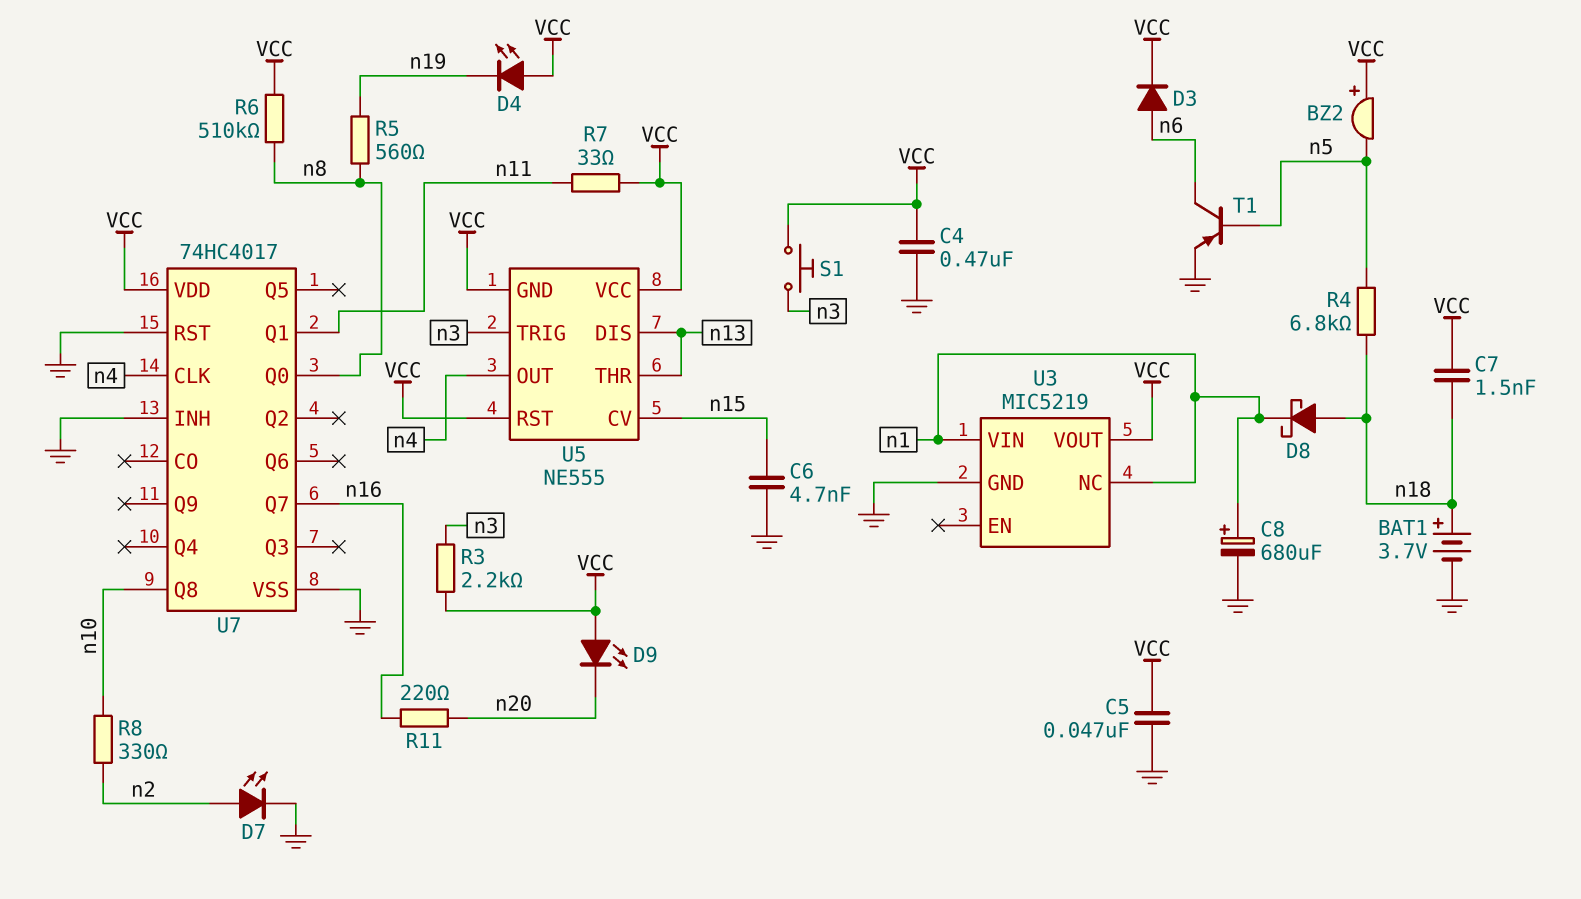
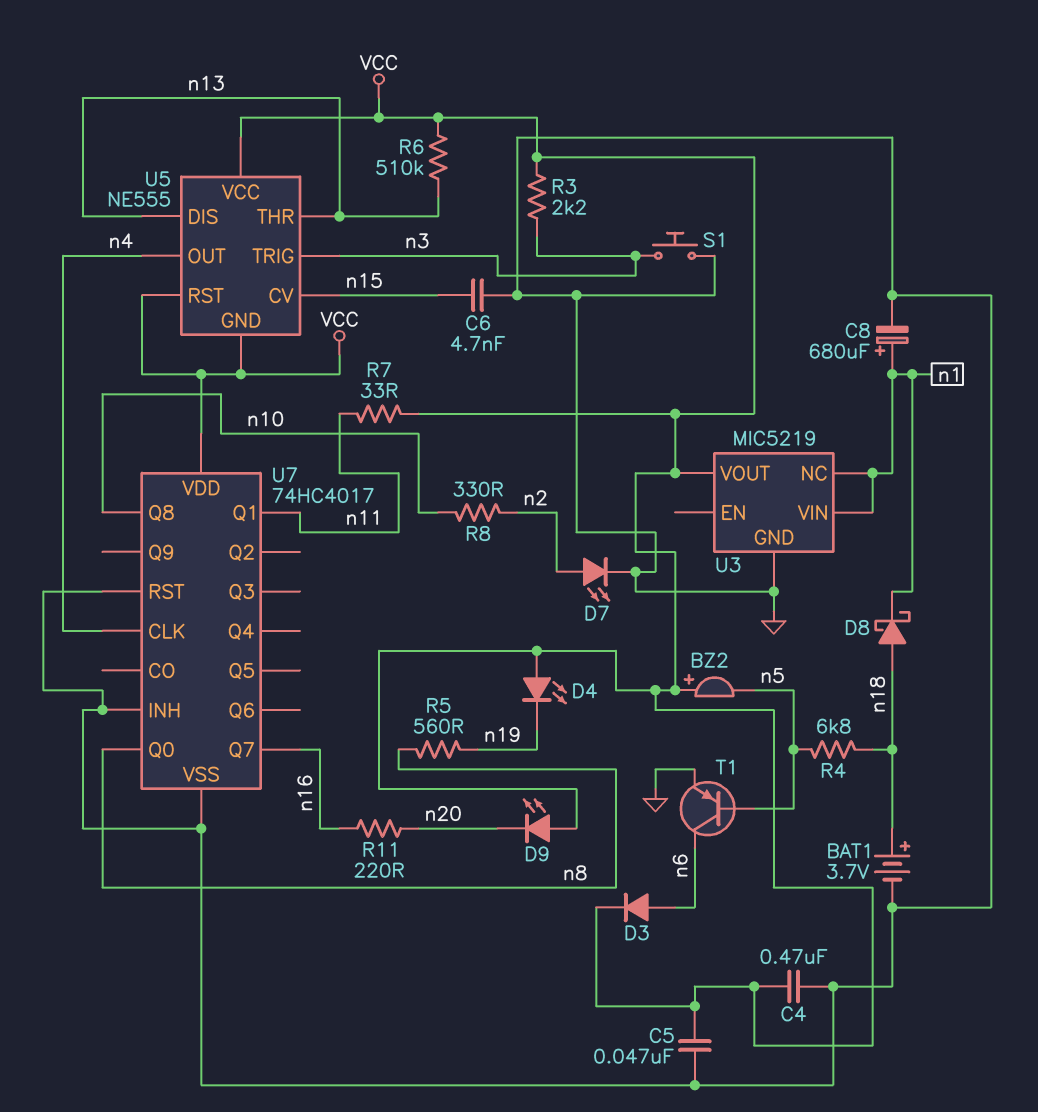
C7: 1.5nF (VCC, n18) -> none
R6: 510k (VCC, n8) -> 510k (VCC, n13)
S1: button (VCC, n3) -> button (GND, n3)

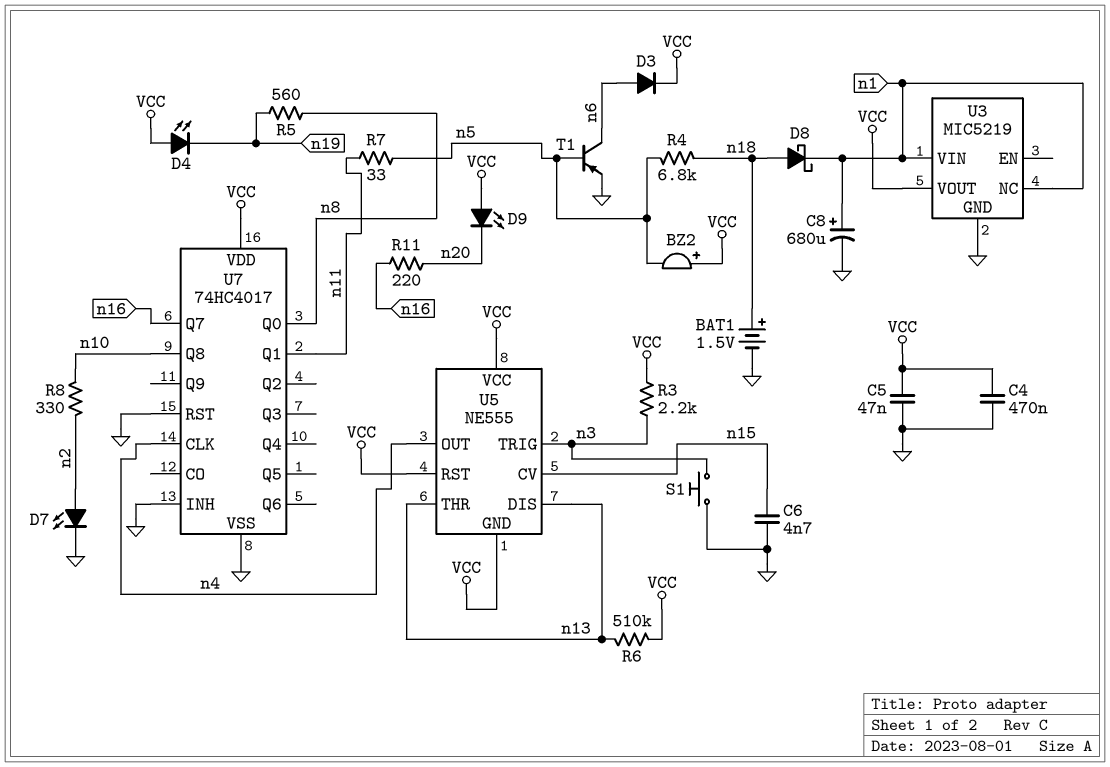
BAT1: 3.7V (plus n18, minus GND) -> 1.5V (plus n18, minus GND)
R7: 33 (VCC, n11) -> 33 (n5, n11)

